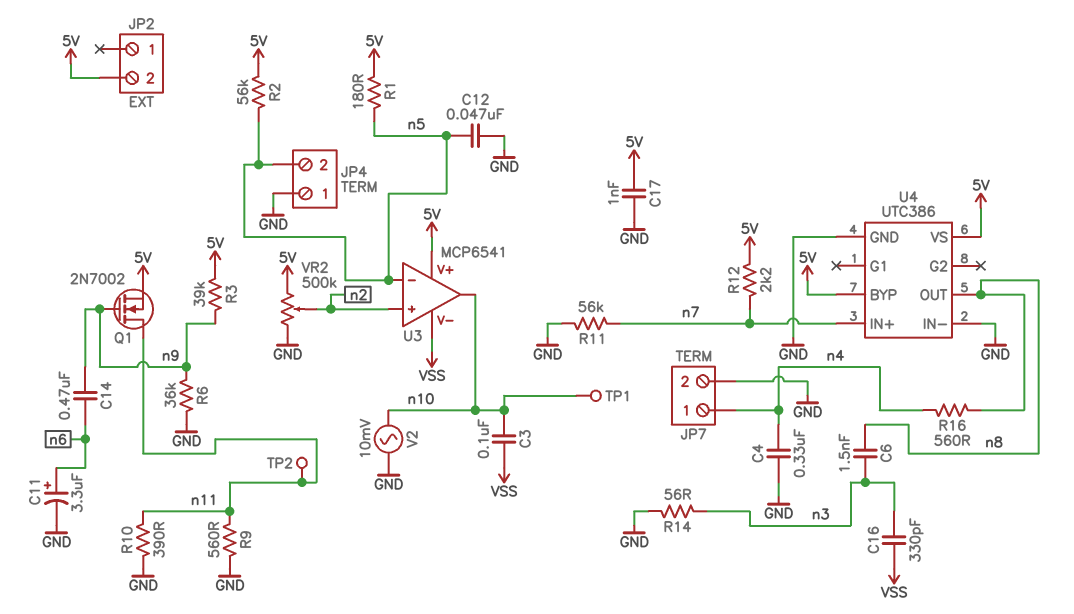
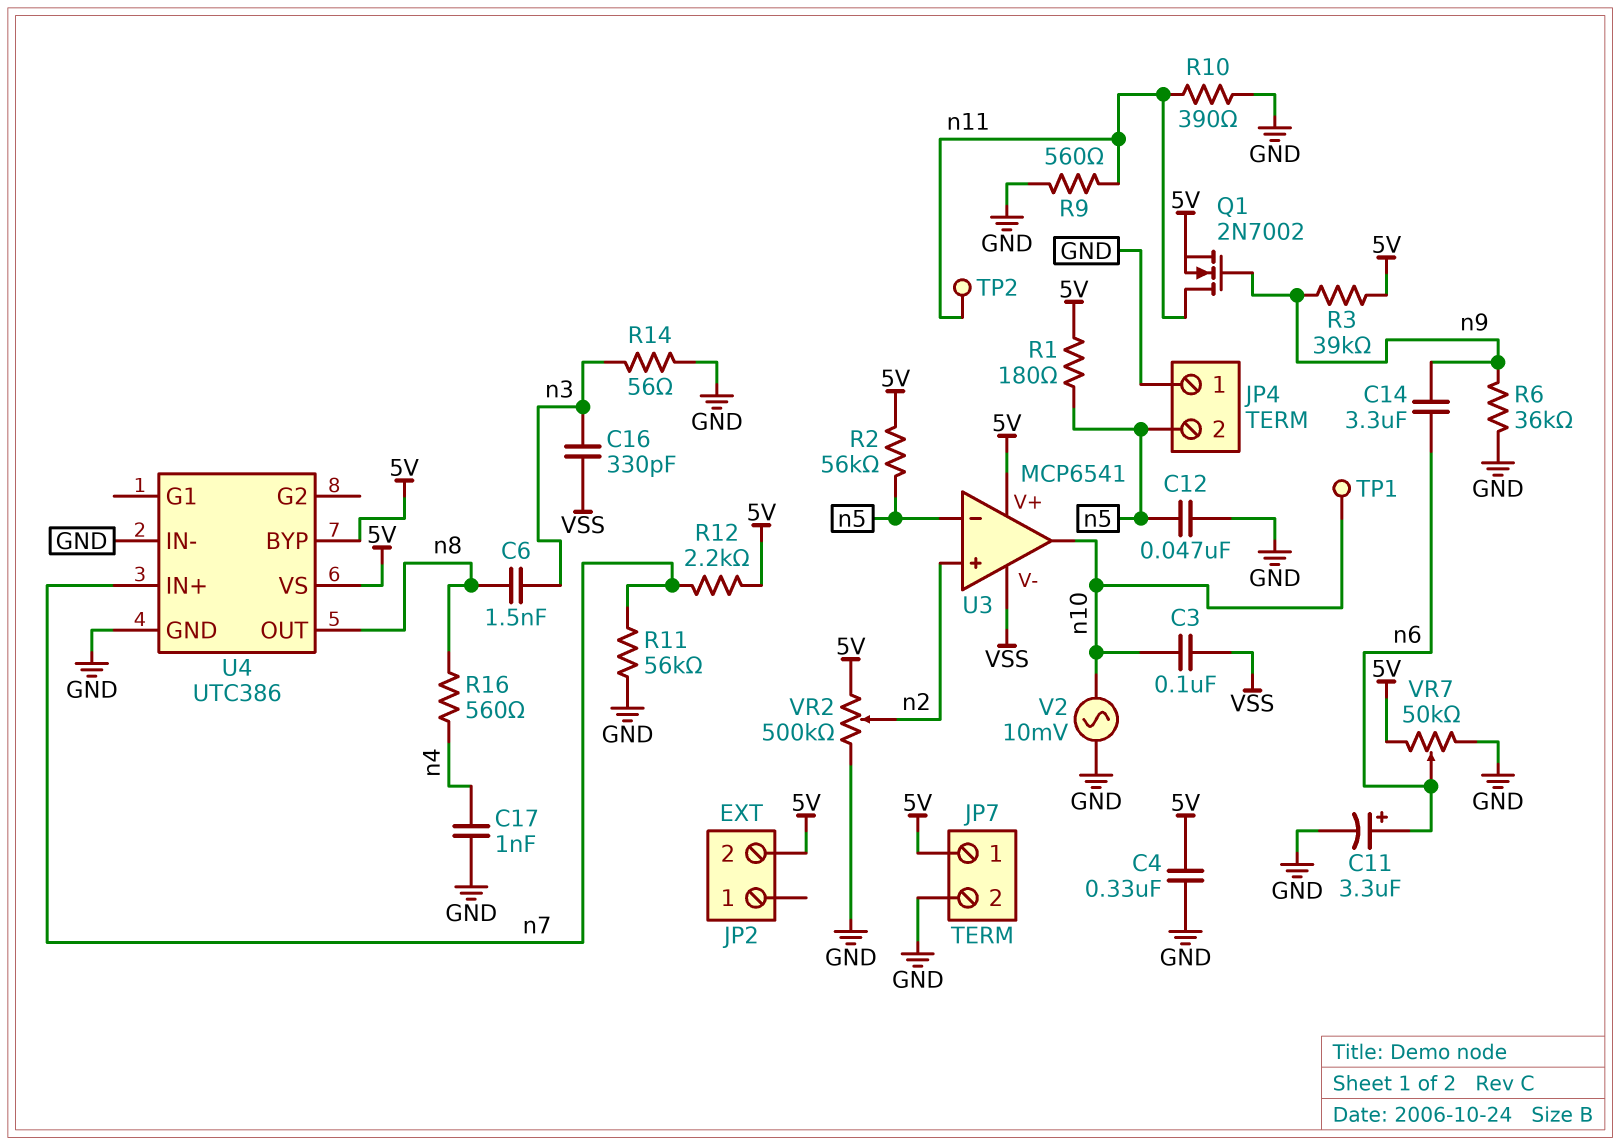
C4: 330nF (GND, n4) -> 330nF (5V, GND)
C14: 470nF (n6, n9) -> 3.3uF (n6, n9)
C17: 1nF (5V, GND) -> 1nF (GND, n4)
JP7 pin 1: n4 -> 5V
VR7: none -> 50k (5V, GND, wiper n6)

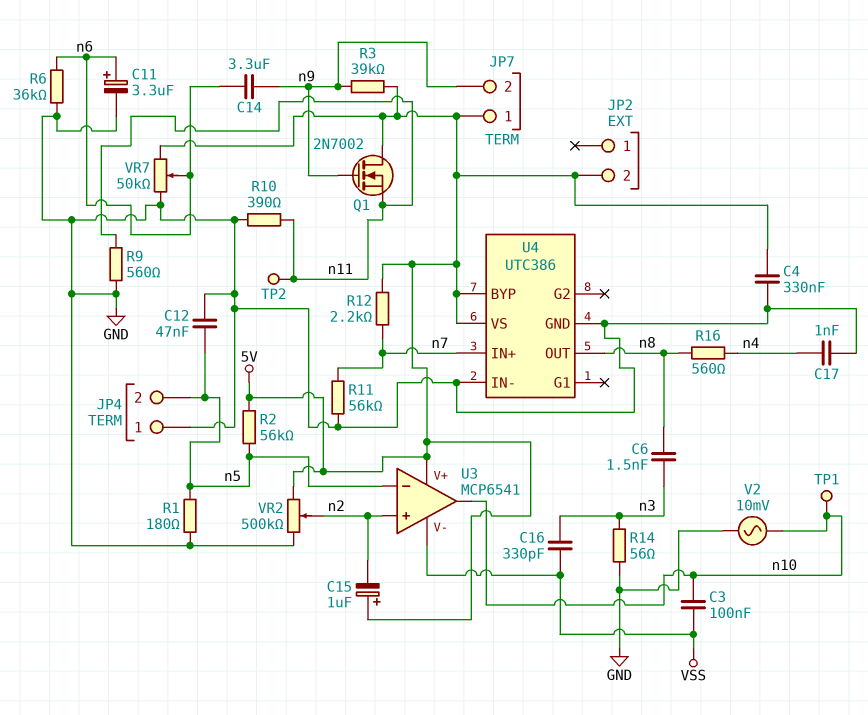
C15: none -> 1uF (plus 5V, minus n2)
JP7 pin 2: GND -> n9
Q1: NMOS 2N7002 (G n9, D n11, S 5V) -> NMOS 2N7002 (G n9, D 5V, S n11)
R1: 180 (5V, n5) -> 180 (GND, n5)
R6: 36k (GND, n9) -> 36k (GND, n6)

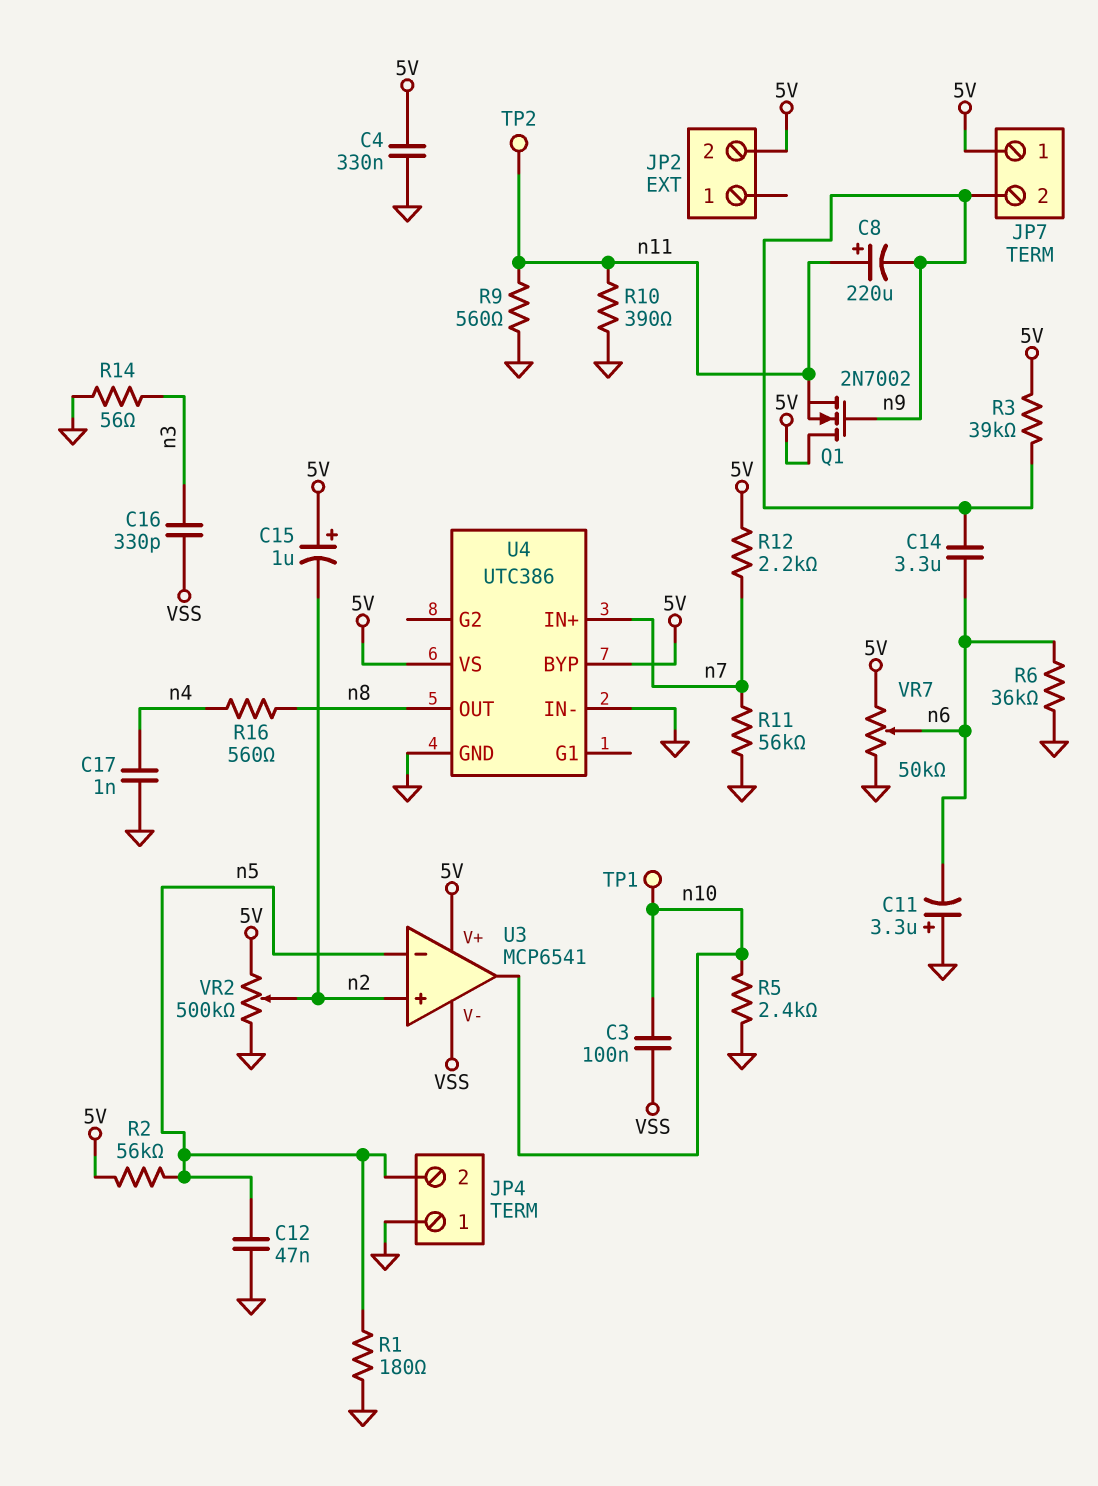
C6: 1.5nF (n3, n8) -> none
C8: none -> 220uF (plus n11, minus n9)
C11: 3.3uF (plus n6, minus GND) -> 3.3uF (plus GND, minus n6)
R5: none -> 2.4k (GND, n10)
V2: AC 10mV (GND, n10) -> none

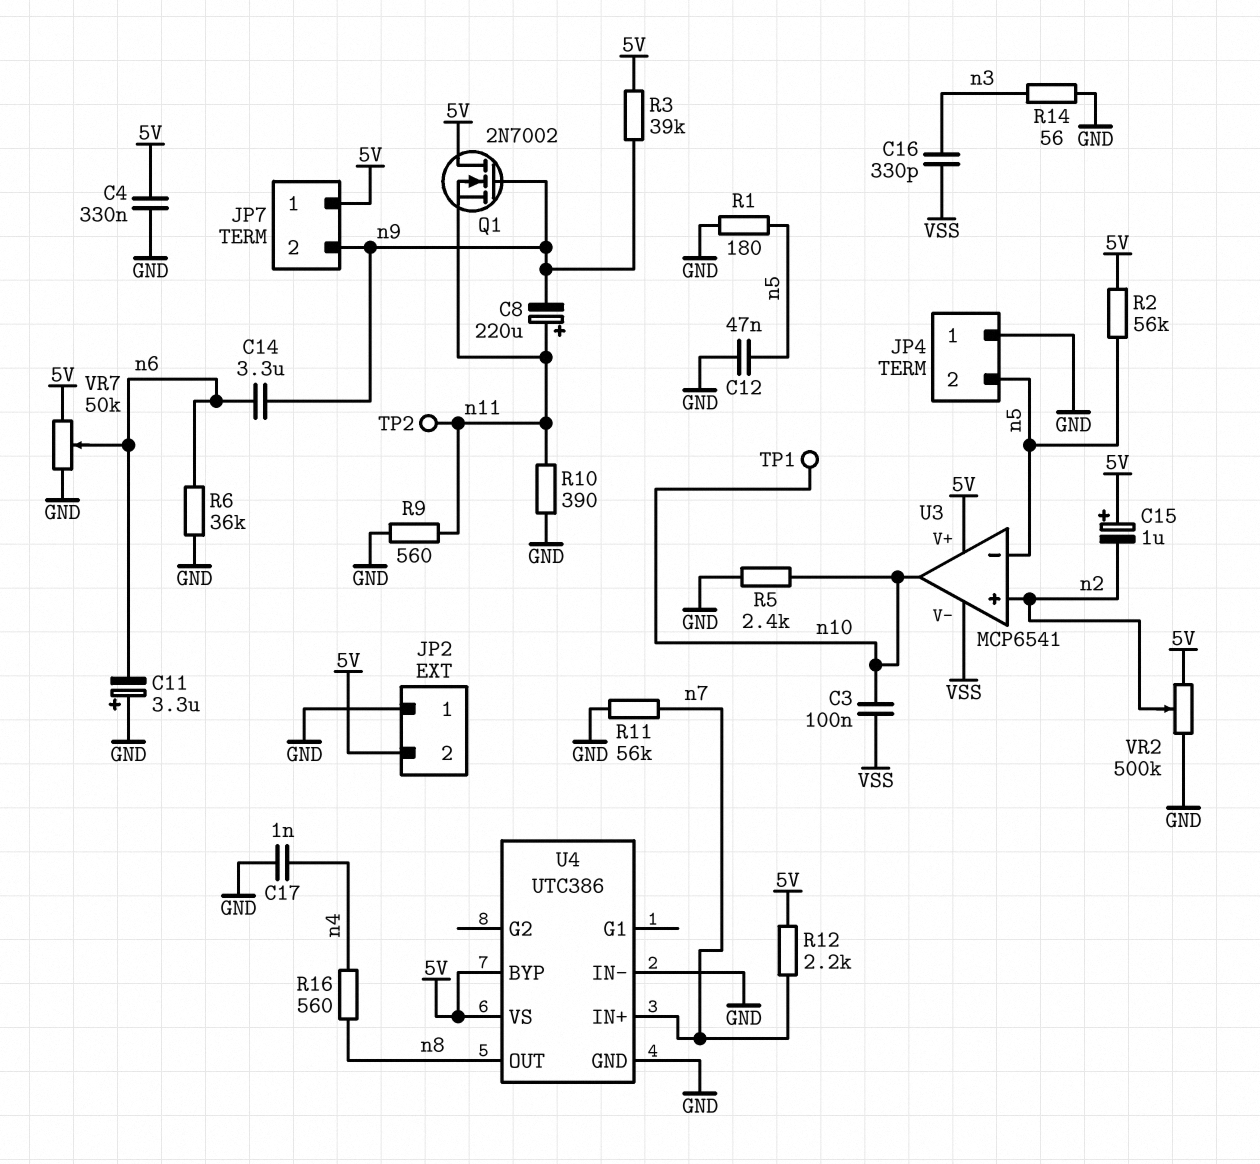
JP2 pin 1: none -> GND

